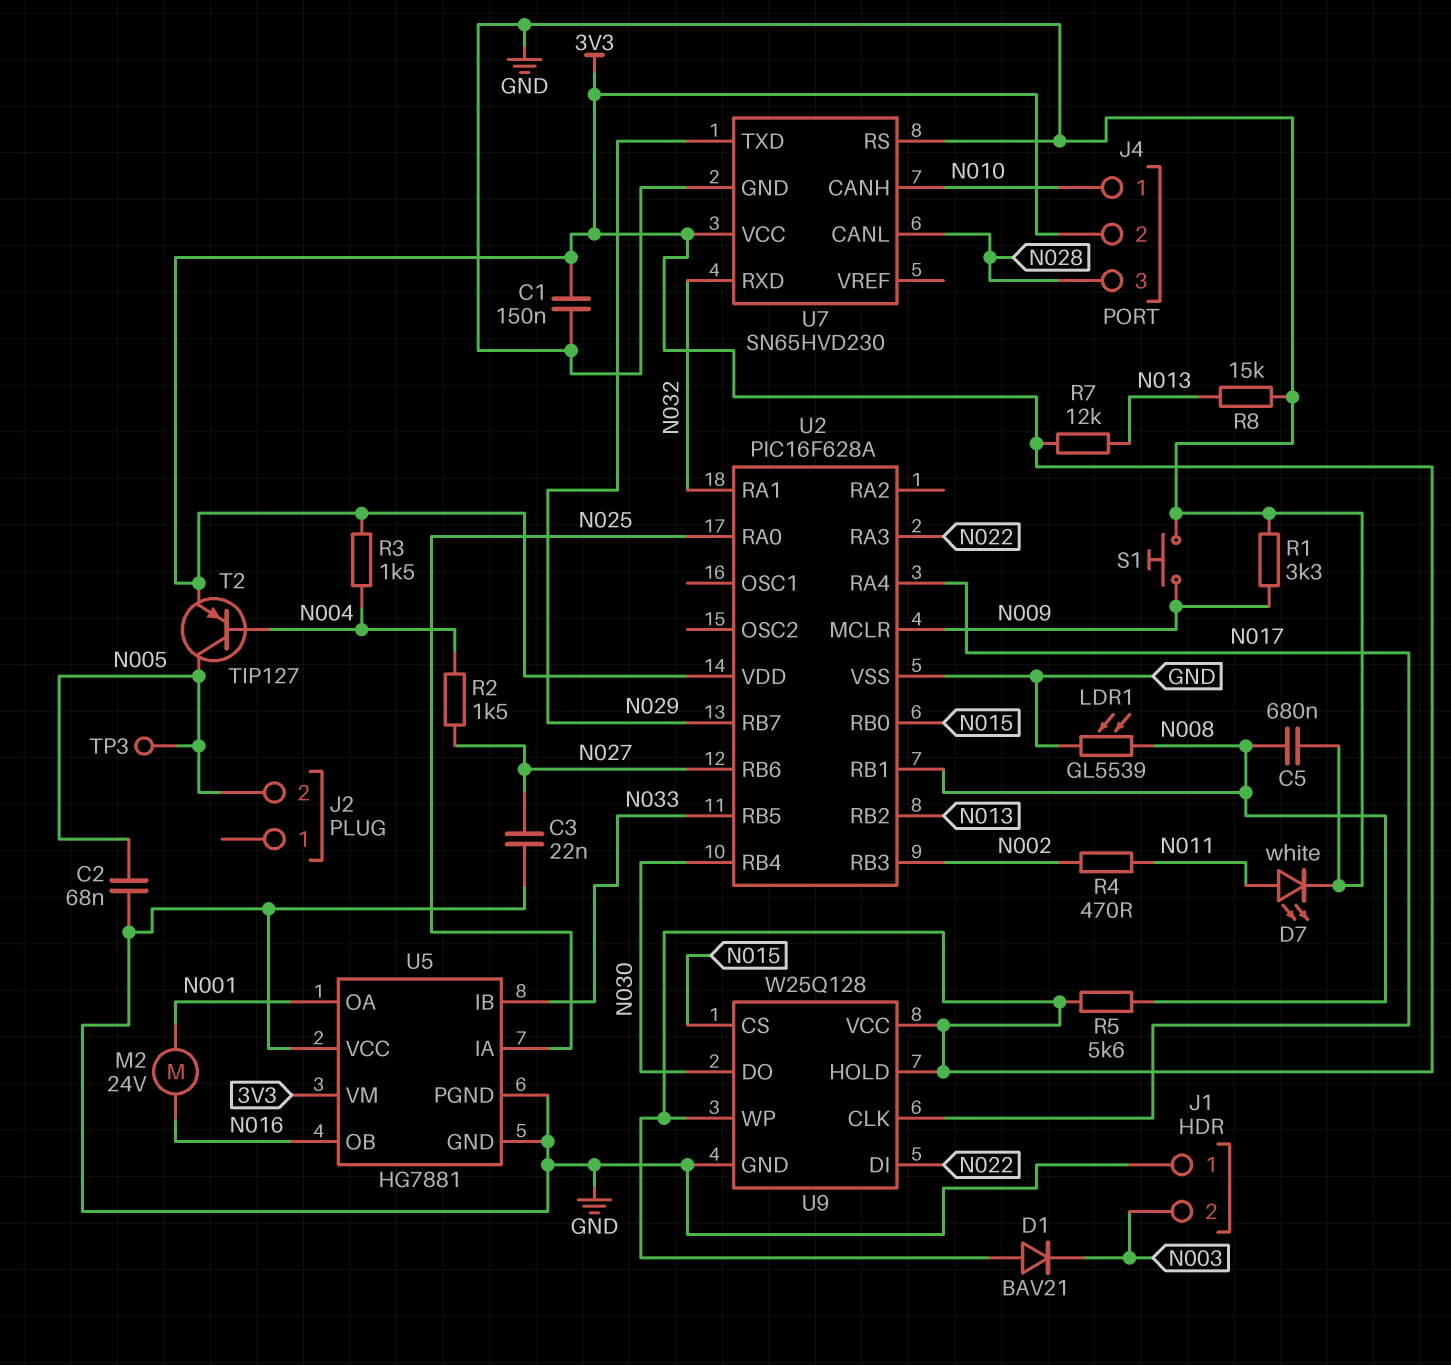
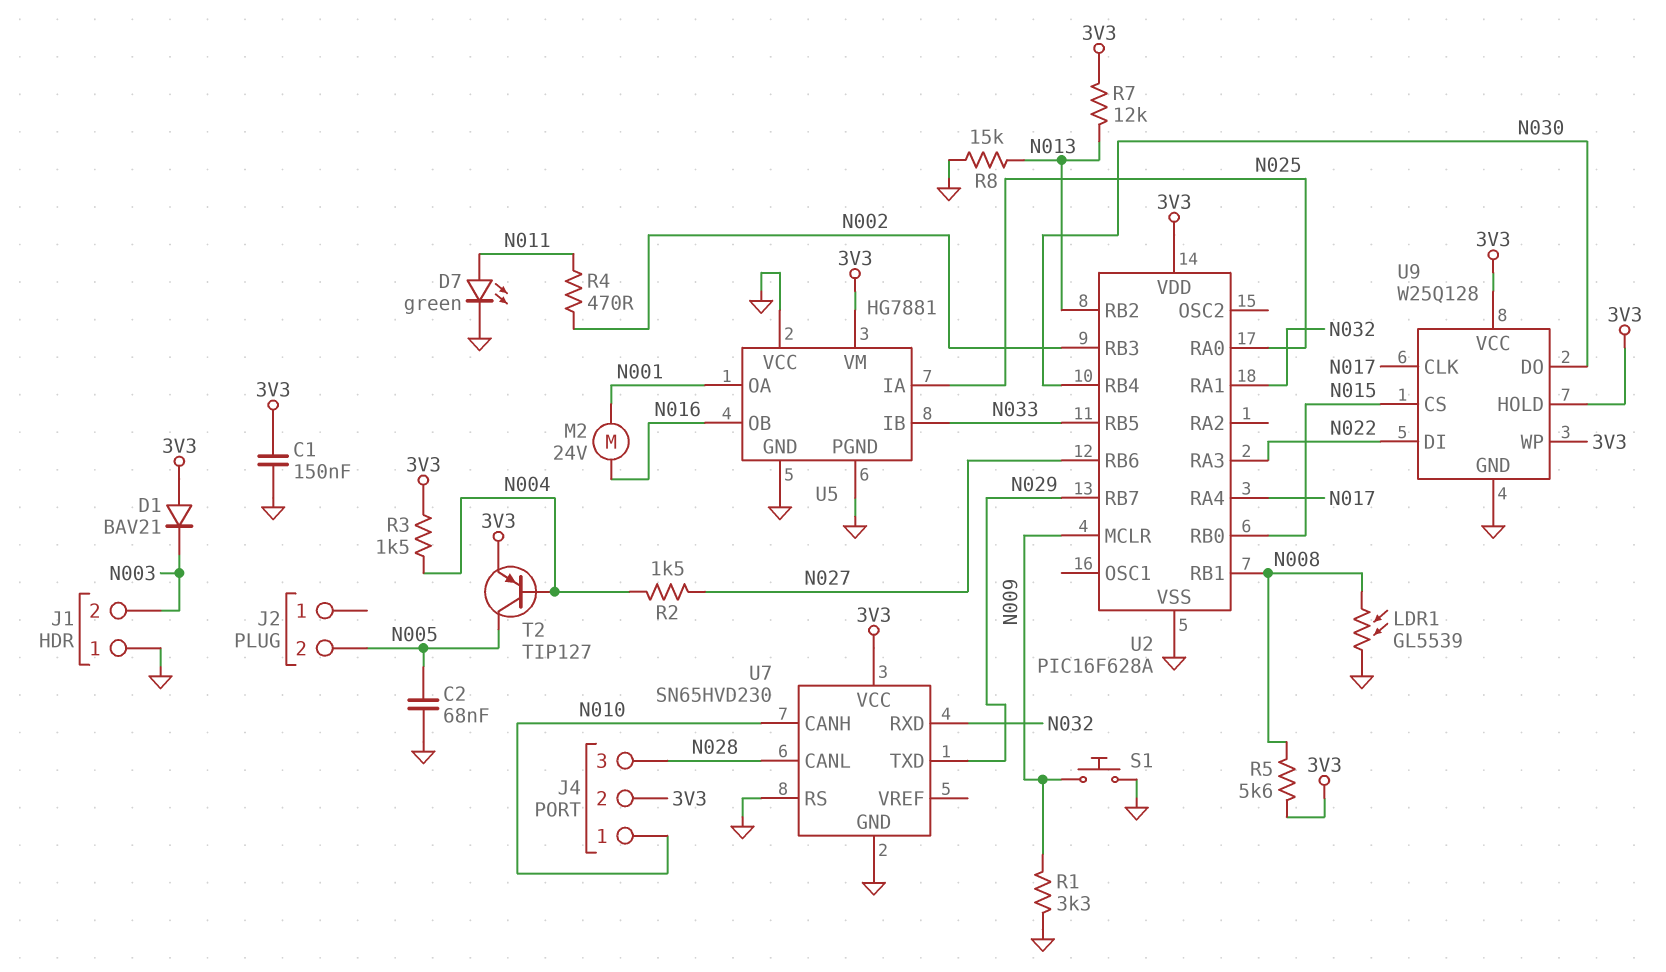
C3: 22nF (GND, N027) -> none
C5: 680nF (GND, N008) -> none
D7: LED white (A N011, K GND) -> LED green (A N011, K GND)
TP3: test point (N005) -> none

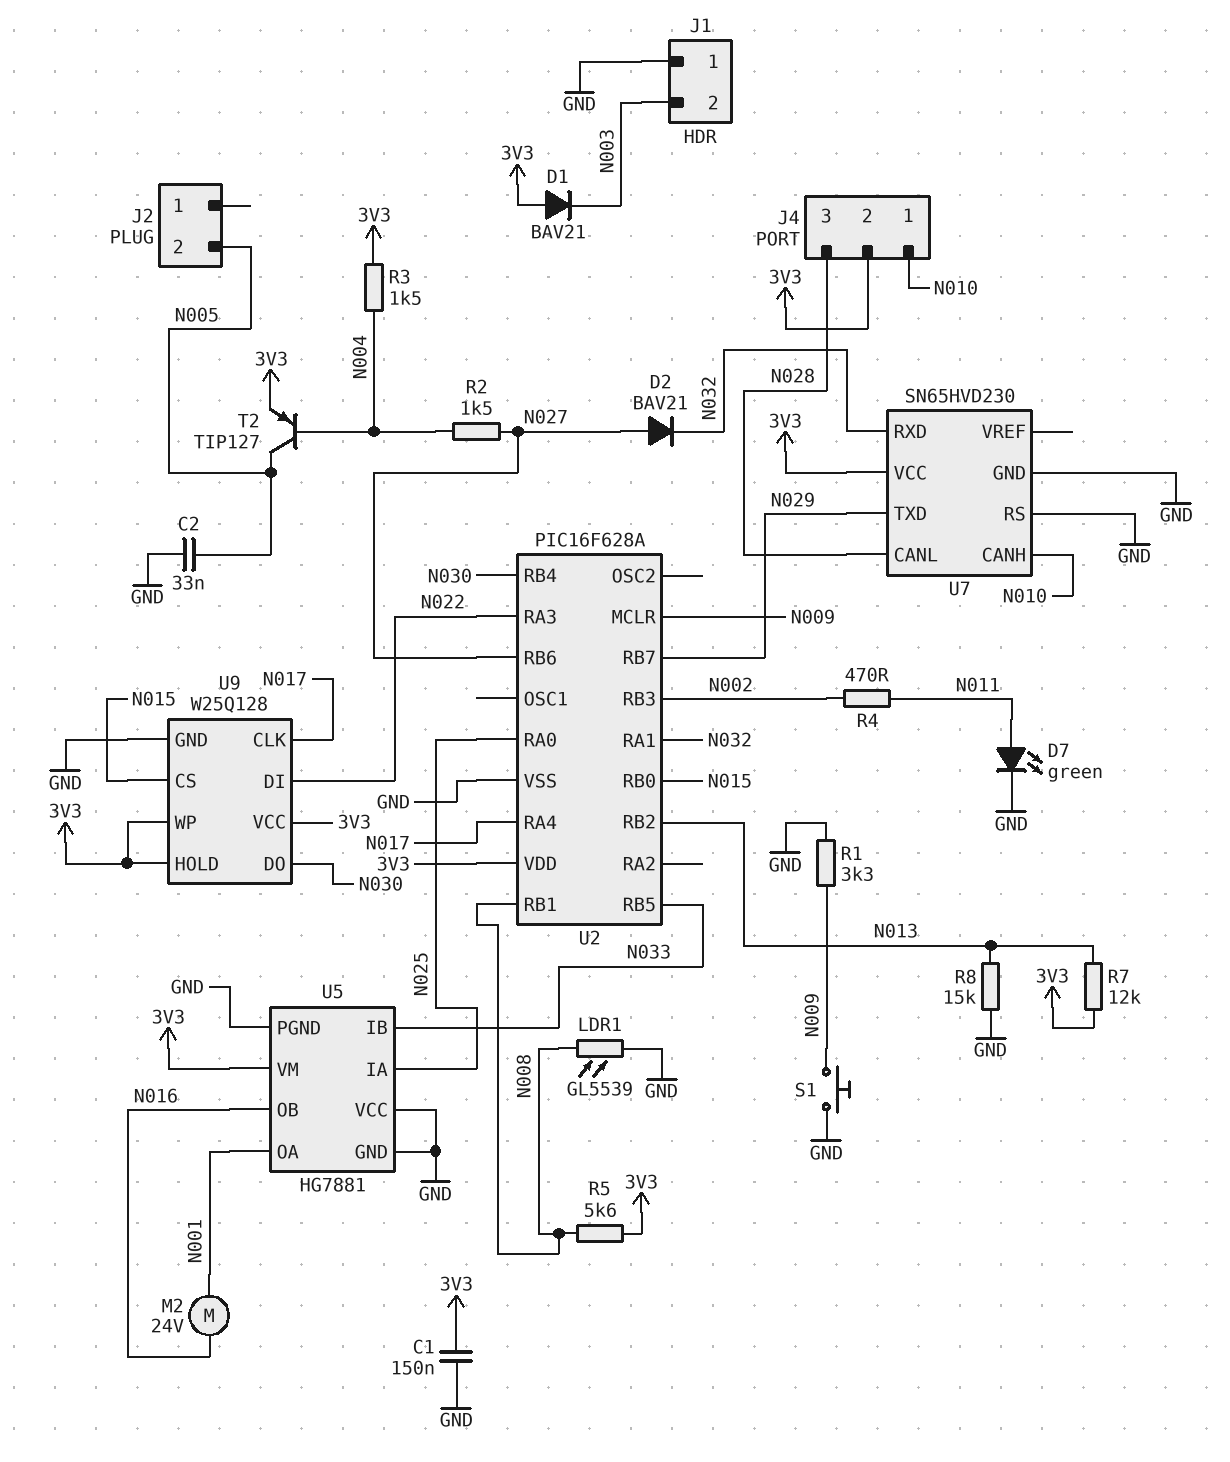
C2: 68nF (GND, N005) -> 33nF (GND, N005)
D2: none -> diode BAV21 (A N027, K N032)

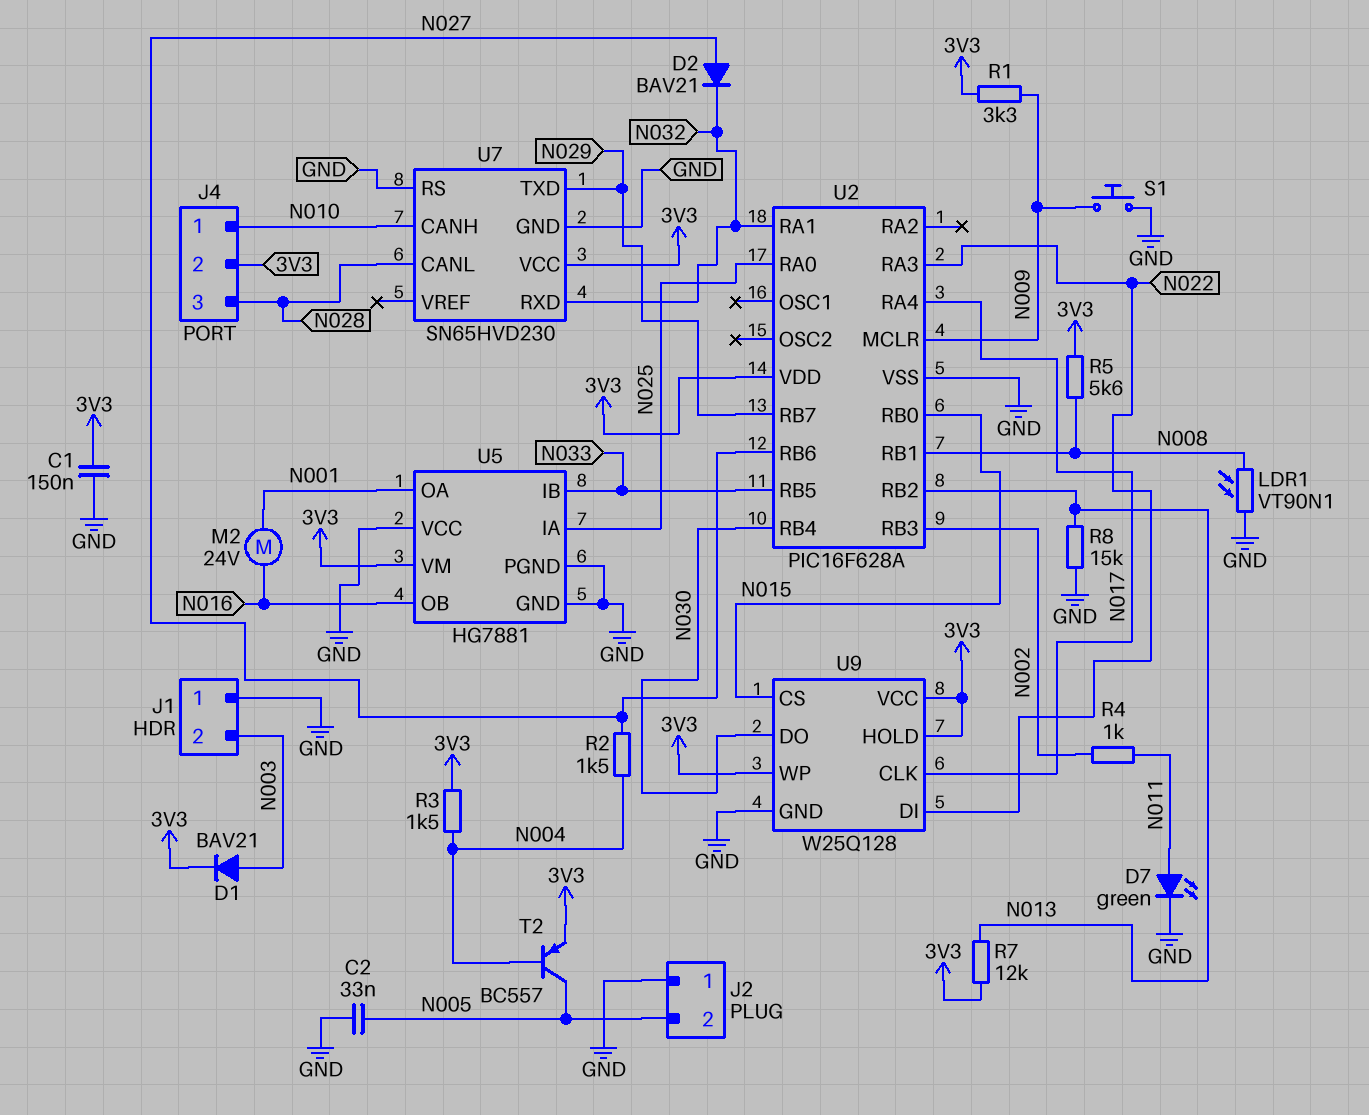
D1: diode BAV21 (A 3V3, K N003) -> diode BAV21 (A N003, K 3V3)
J2 pin 1: none -> GND
LDR1: GL5539 (GND, N008) -> VT90N1 (GND, N008)
R1: 3.3k (GND, N009) -> 3.3k (3V3, N009)
R4: 470 (N002, N011) -> 1k (N002, N011)
T2: PNP TIP127 (B N004, C N005, E 3V3) -> PNP BC557 (B N004, C N005, E 3V3)

